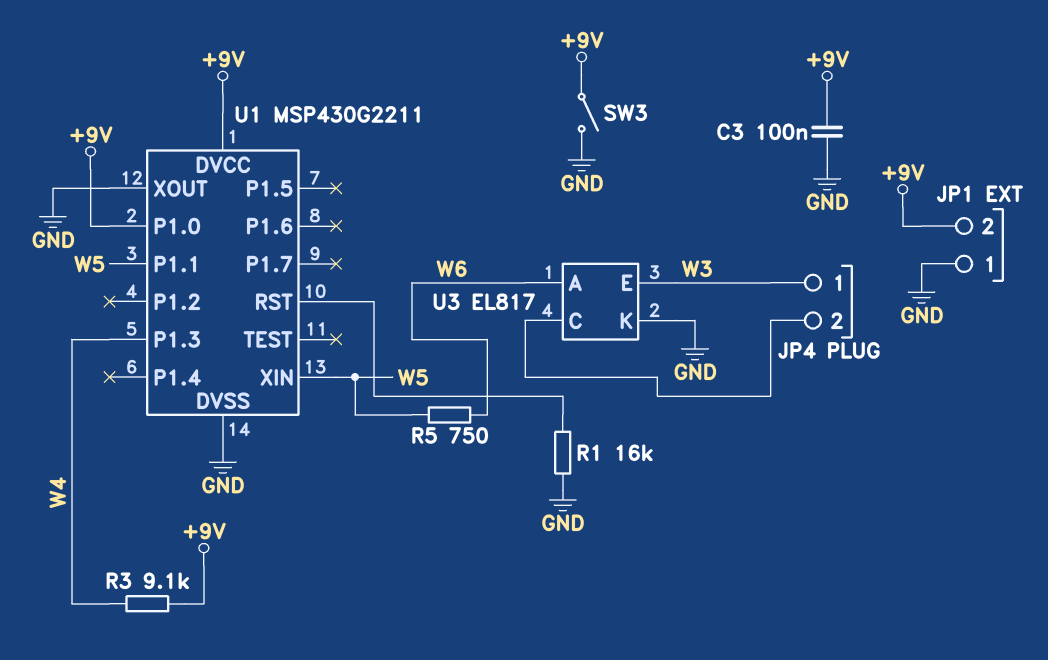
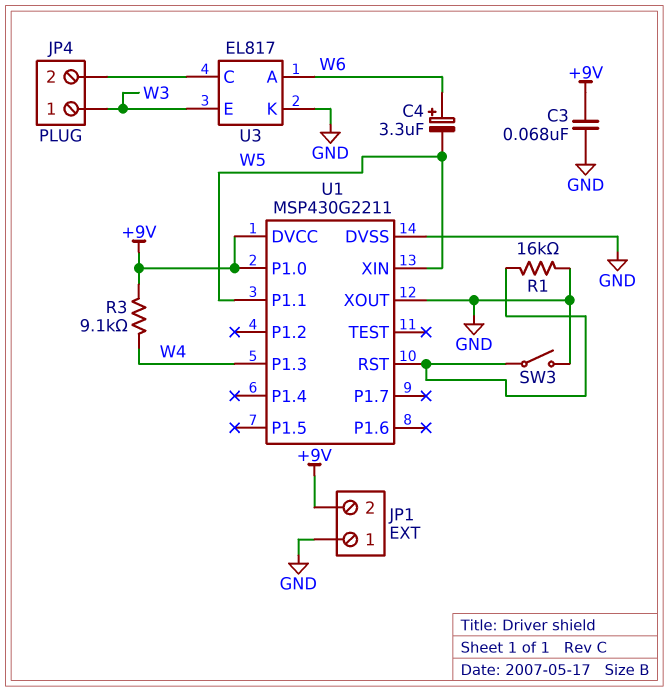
C3: 100nF (+9V, GND) -> 68nF (+9V, GND)
C4: none -> 3.3uF (plus W6, minus W5)
R5: 750 (W5, W6) -> none
SW3: switch (+9V, GND) -> switch (GND, U1/RST)

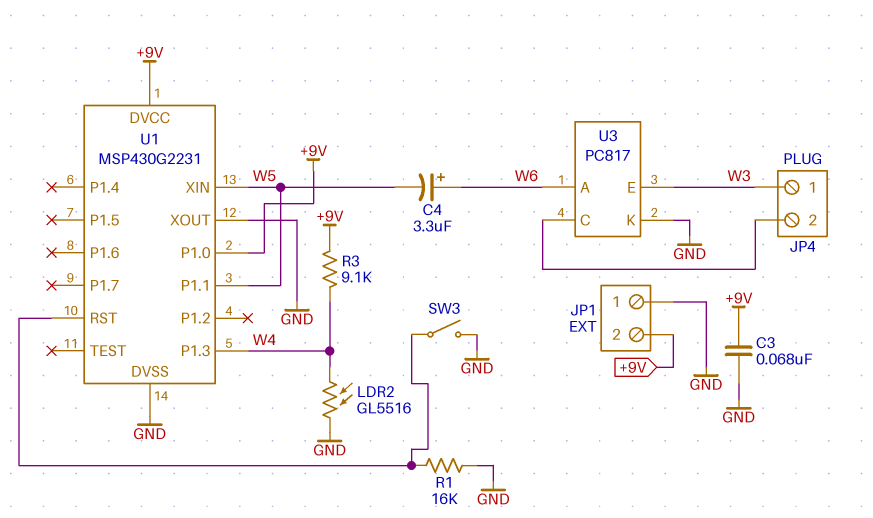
LDR2: none -> GL5516 (GND, W4)
U1: MSP430G2211 -> MSP430G2231
U3: EL817 -> PC817

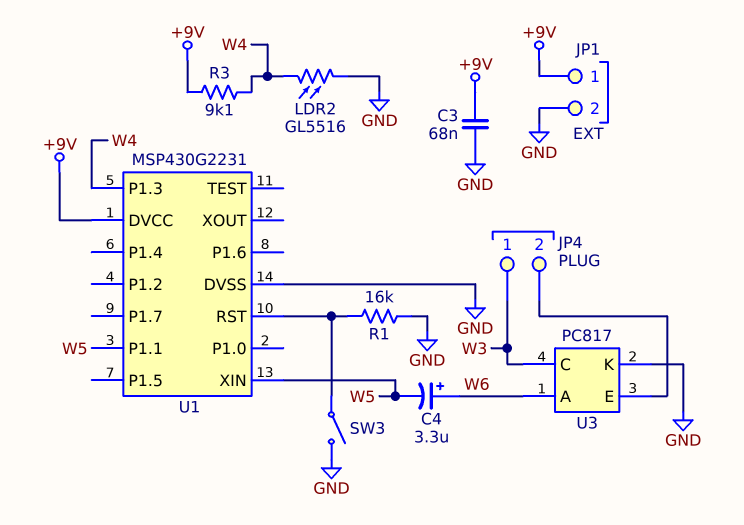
JP1 pin 1: GND -> +9V
JP1 pin 2: +9V -> GND
U1 pin P1.0: +9V -> none
U1 pin XOUT: GND -> none
U3 pin C: JP4/2 -> W3
U3 pin E: W3 -> JP4/2

